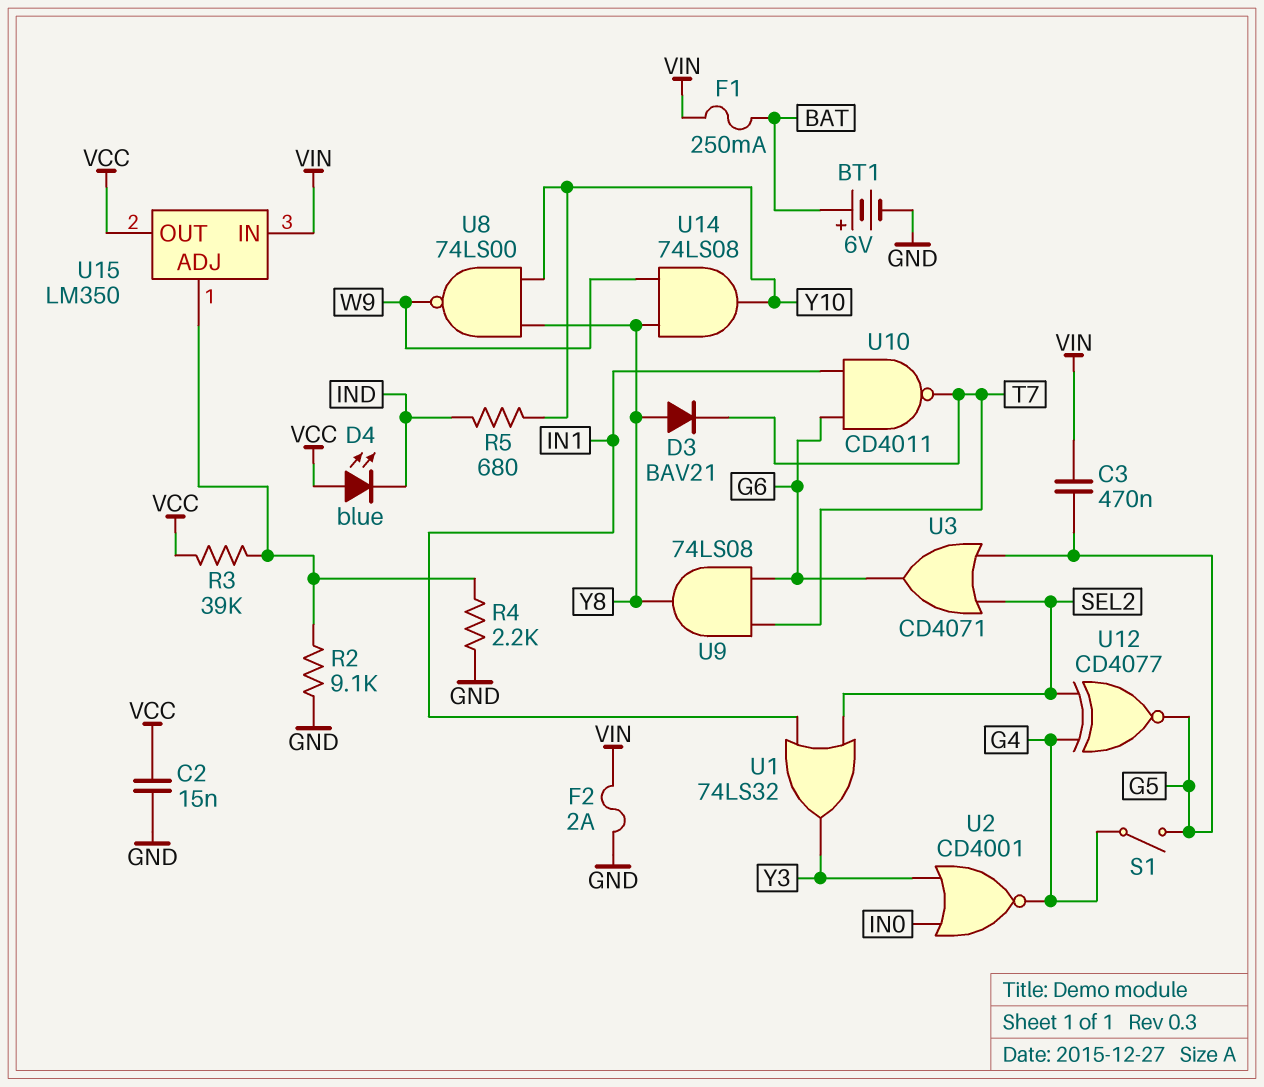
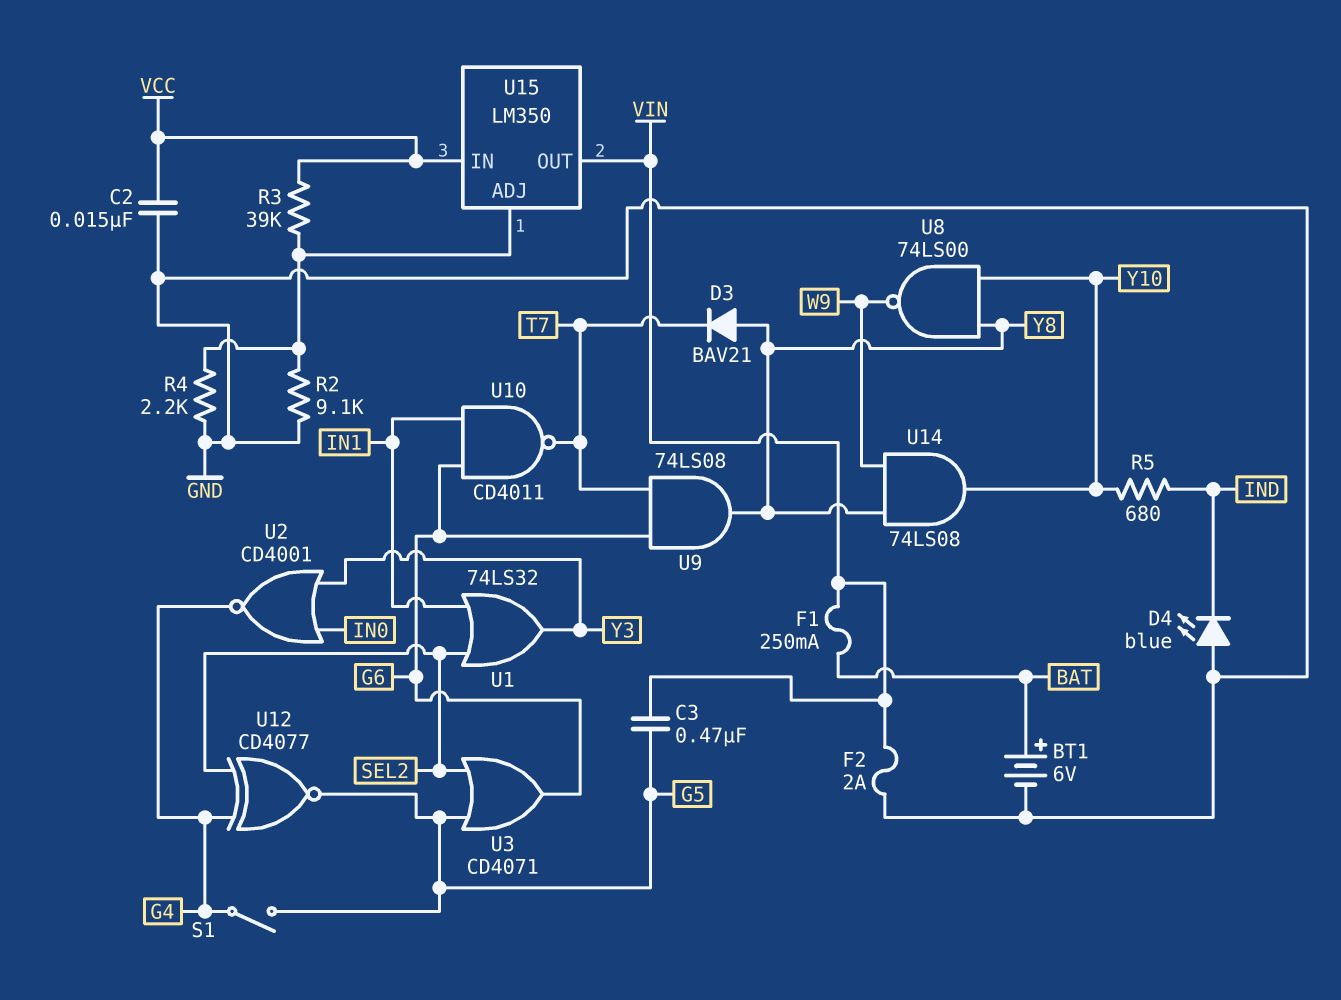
D4: LED blue (A VCC, K IND) -> LED blue (A GND, K IND)
U15 pin IN: VIN -> VCC
U15 pin OUT: VCC -> VIN

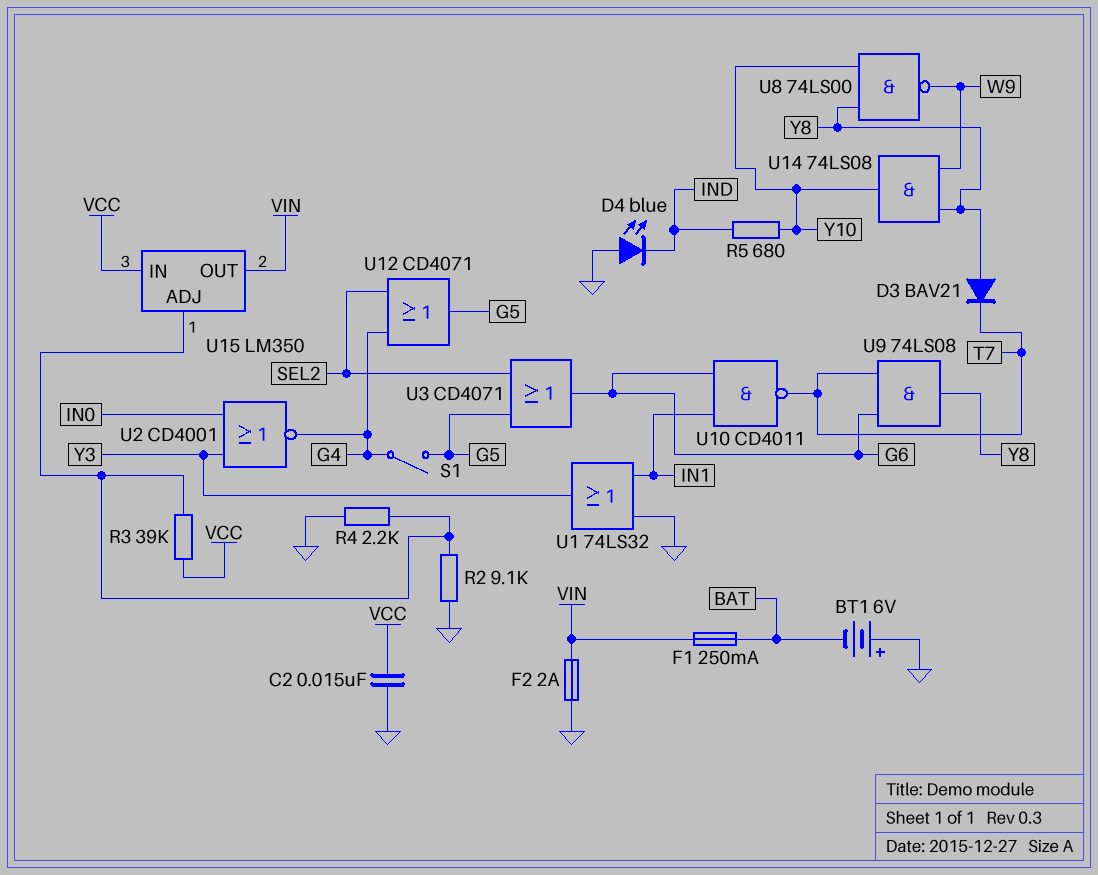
BT1: 6V (plus BAT, minus GND) -> 6V (plus GND, minus BAT)
C3: 470nF (G5, VIN) -> none
U1: OR 74LS32 (in IN1, in SEL2, out Y3) -> OR 74LS32 (in GND, in IN1, out Y3)
U12: XNOR CD4077 (in G4, in SEL2, out G5) -> OR CD4071 (in G4, in SEL2, out G5)

